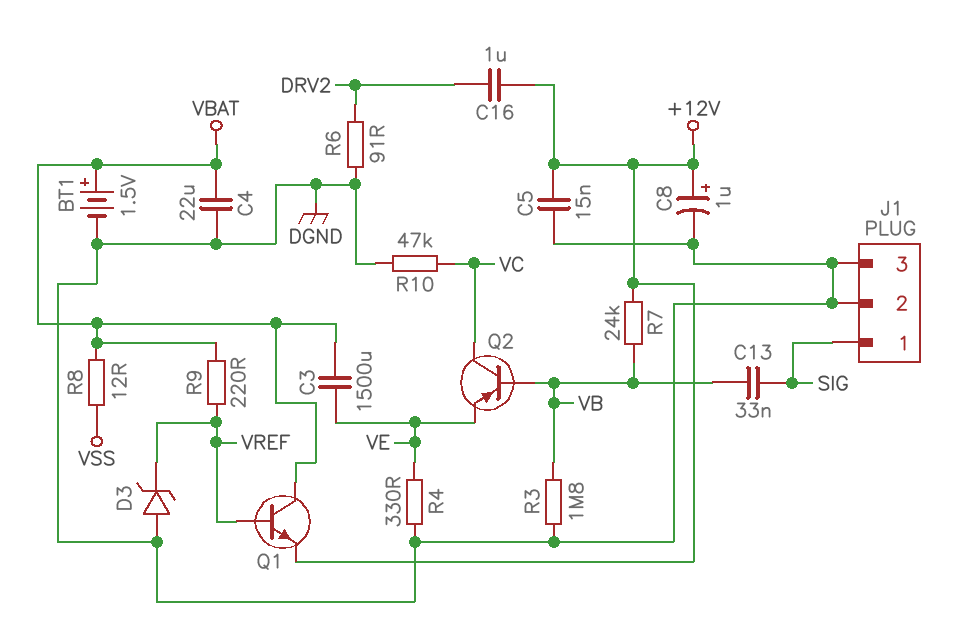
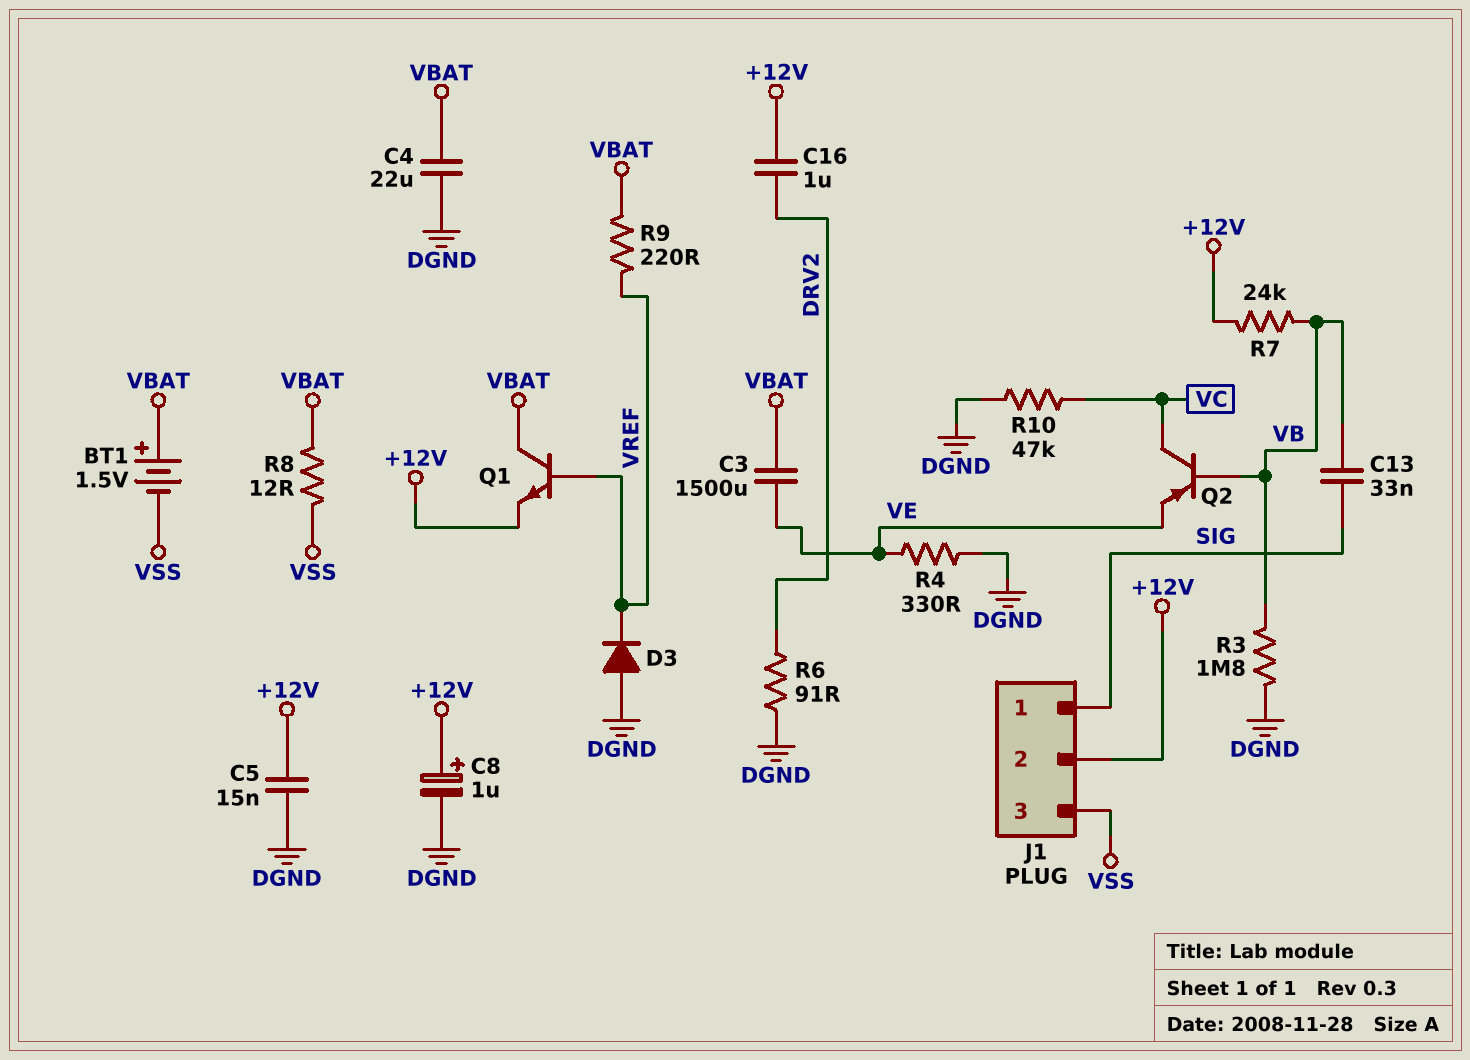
BT1: 1.5V (plus VBAT, minus DGND) -> 1.5V (plus VBAT, minus VSS)
D3: zener (A DGND, K VREF) -> diode (A DGND, K VREF)
J1 pin 2: DGND -> +12V
J1 pin 3: DGND -> VSS

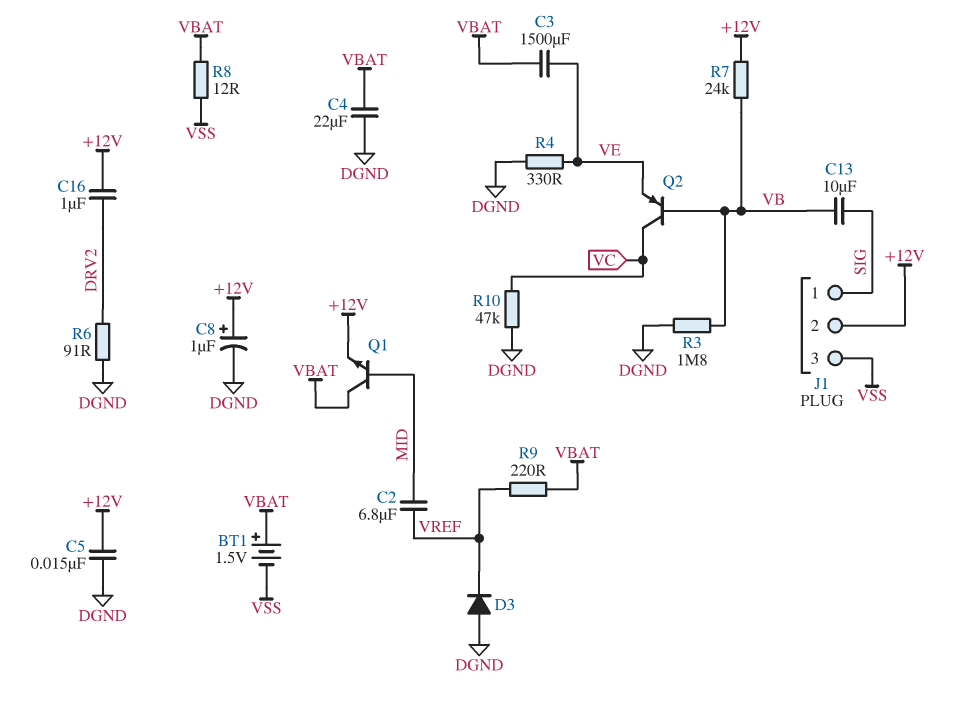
C2: none -> 6.8uF (MID, VREF)
C13: 33nF (SIG, VB) -> 10uF (SIG, VB)
Q1: NPN (B VREF, C VBAT, E +12V) -> NPN (B MID, C VBAT, E +12V)

